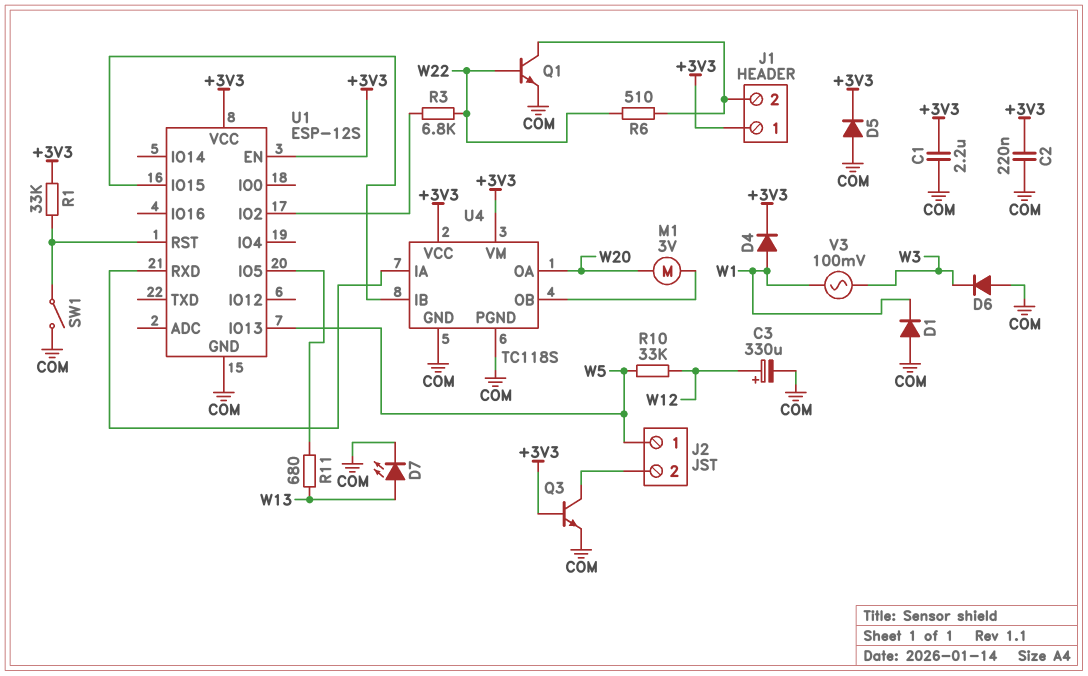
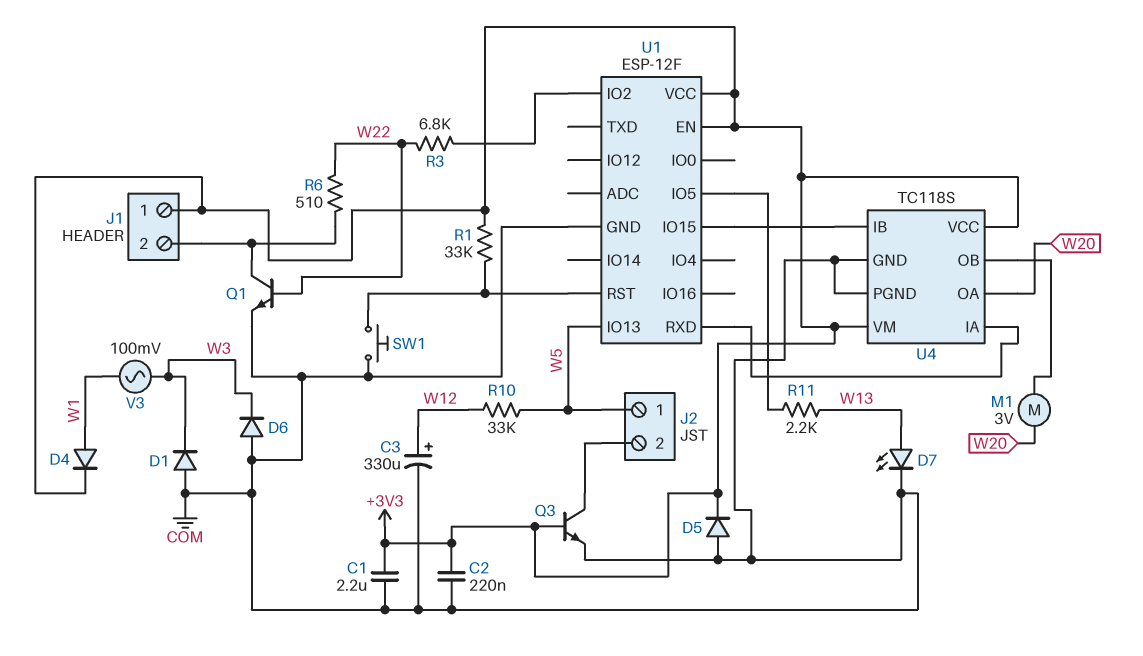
D1: diode (A COM, K W1) -> diode (A COM, K W3)
R11: 680 (U1/IO5, W13) -> 2.2k (U1/IO5, W13)
SW1: switch (COM, U1/RST) -> button (COM, U1/RST)
U1: ESP-12S -> ESP-12F

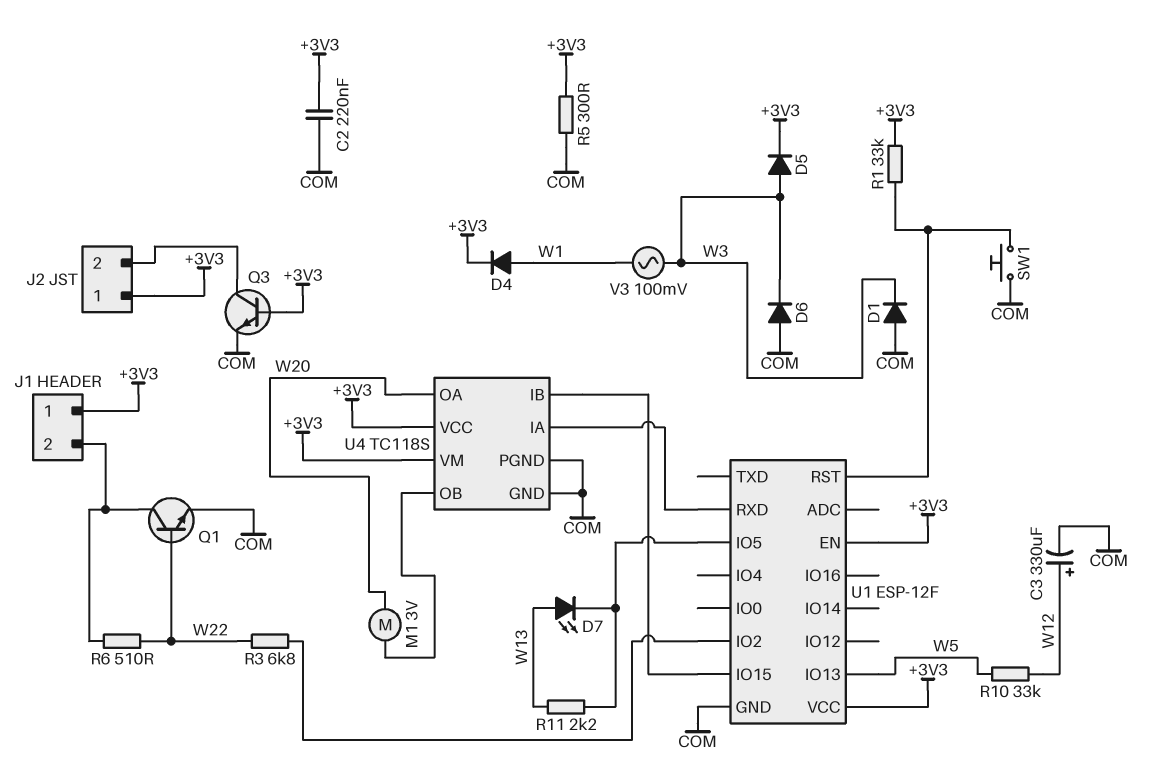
C1: 2.2uF (+3V3, COM) -> none
D5: diode (A COM, K +3V3) -> diode (A W3, K +3V3)
D7: LED (A W13, K COM) -> LED (A W13, K U1/IO5)
J2 pin 1: W5 -> +3V3
R5: none -> 300 (+3V3, COM)

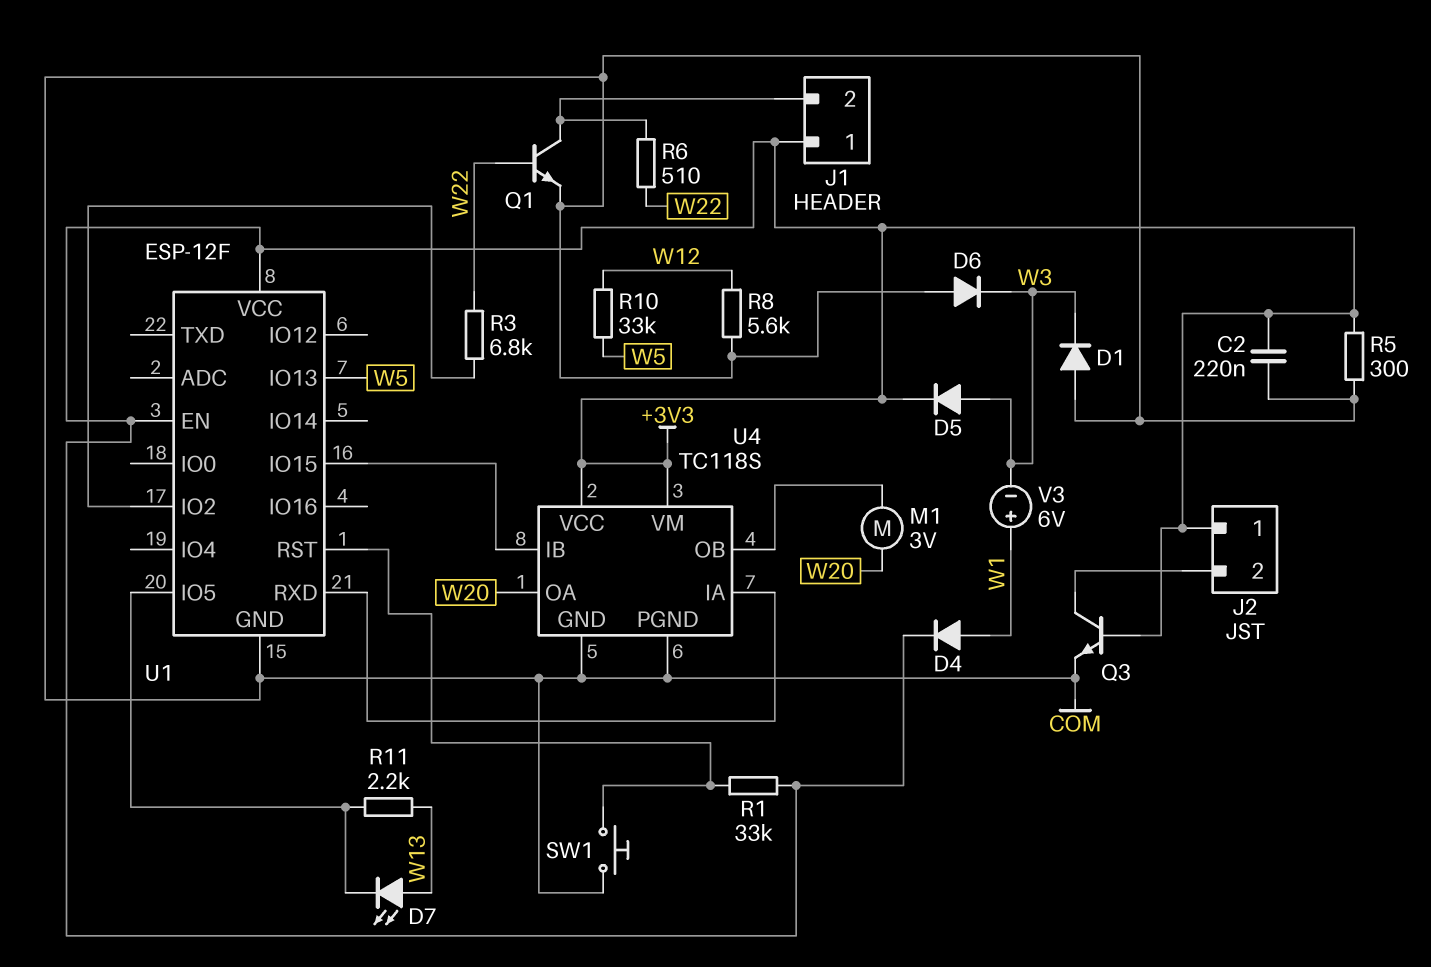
C3: 330uF (plus W12, minus COM) -> none
R8: none -> 5.6k (COM, W12)
V3: AC 100mV (W1, W3) -> 6V (plus W1, minus W3)

